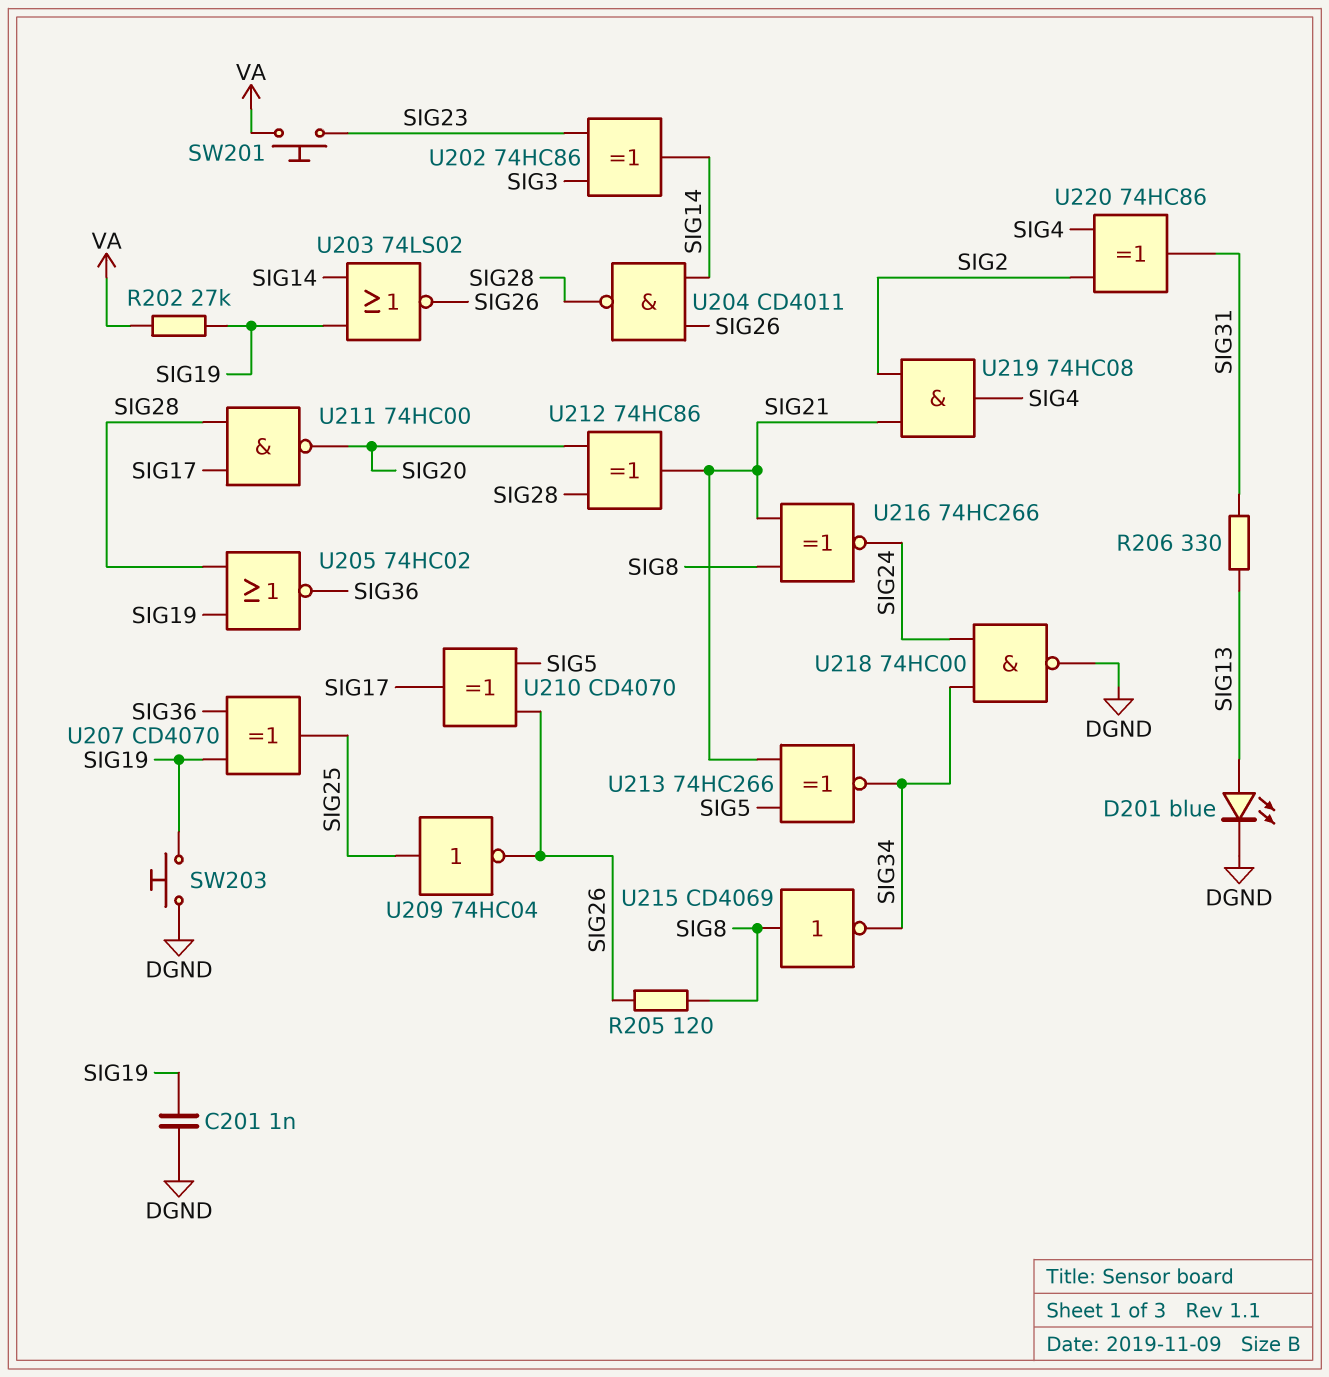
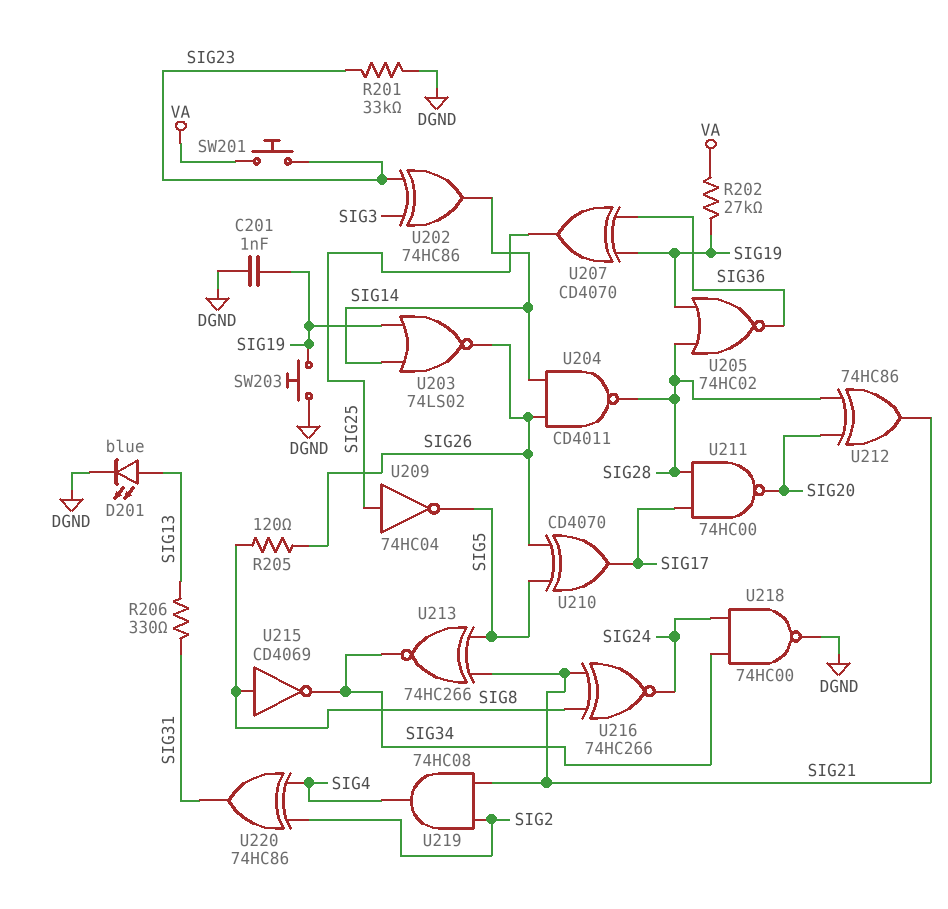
R201: none -> 33k (DGND, SIG23)
U209: NOT 74HC04 (in SIG25, out SIG26) -> NOT 74HC04 (in SIG25, out SIG5)

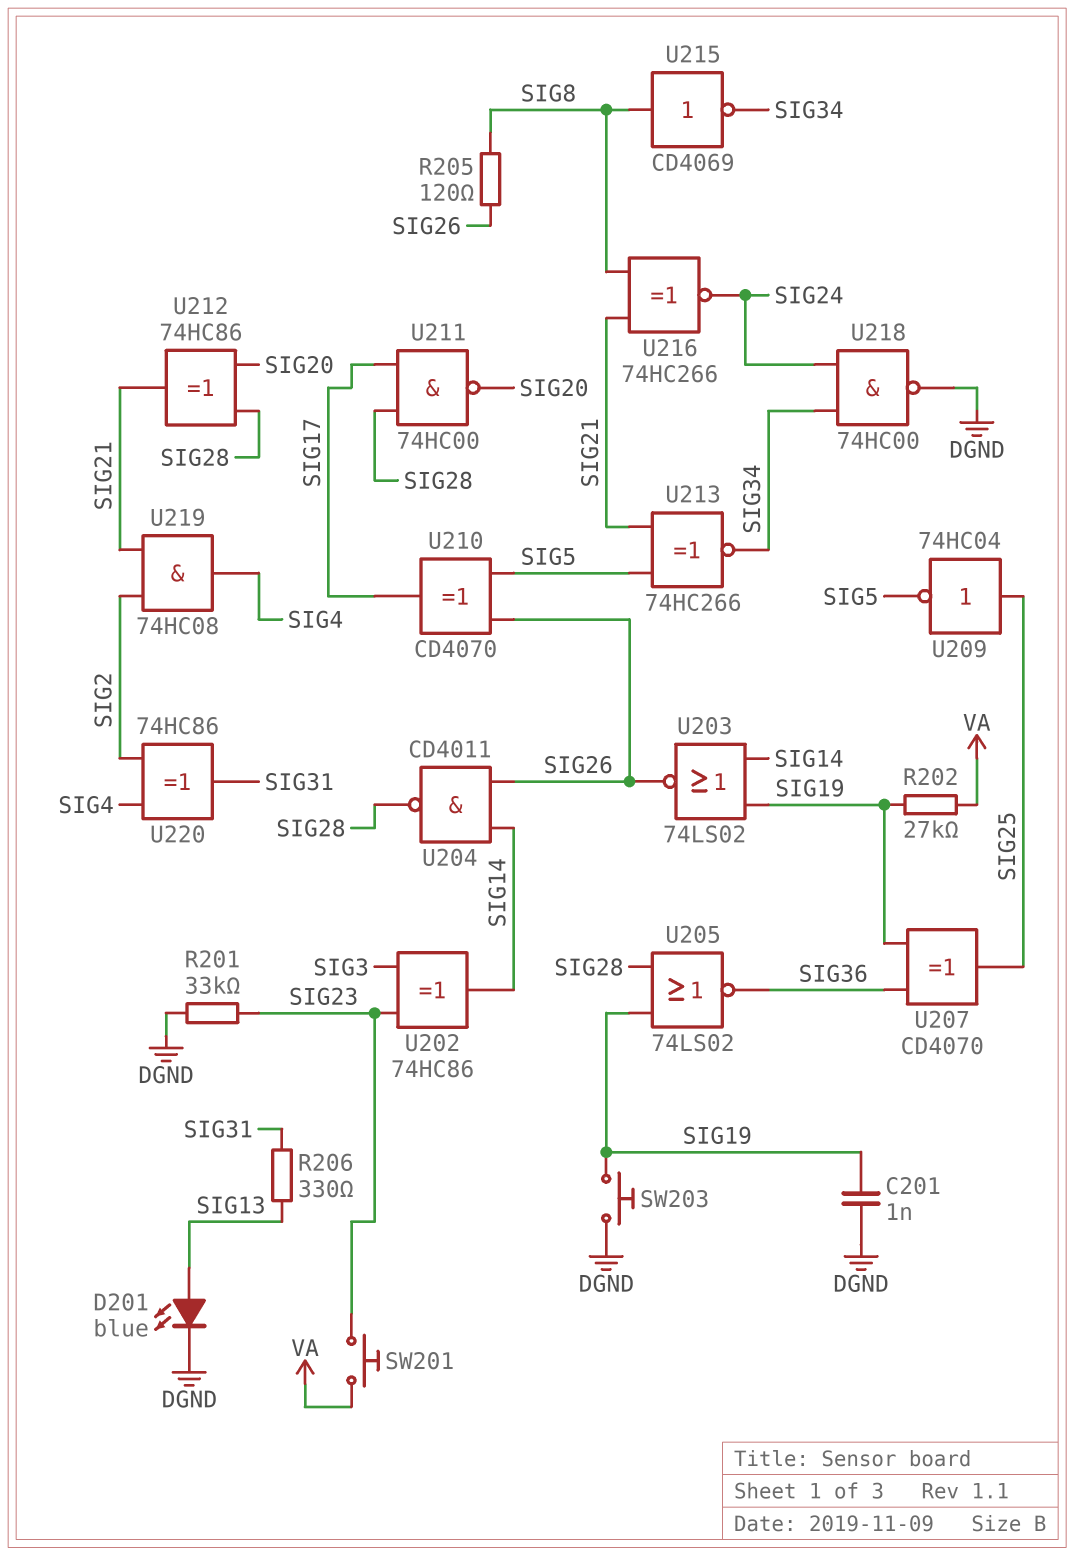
U205: NOR 74HC02 (in SIG19, in SIG28, out SIG36) -> NOR 74LS02 (in SIG19, in SIG28, out SIG36)

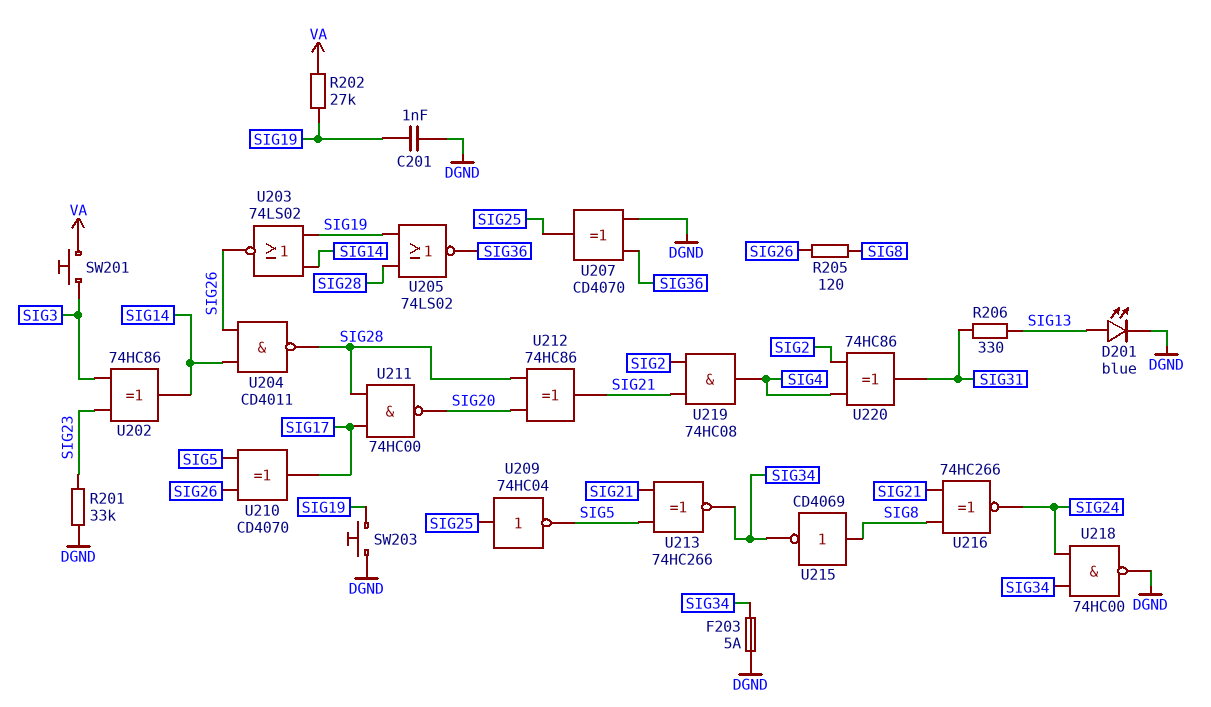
F203: none -> 5A (DGND, SIG34)
SW201: button (SIG23, VA) -> button (SIG3, VA)
U207: XOR CD4070 (in SIG19, in SIG36, out SIG25) -> XOR CD4070 (in DGND, in SIG36, out SIG25)

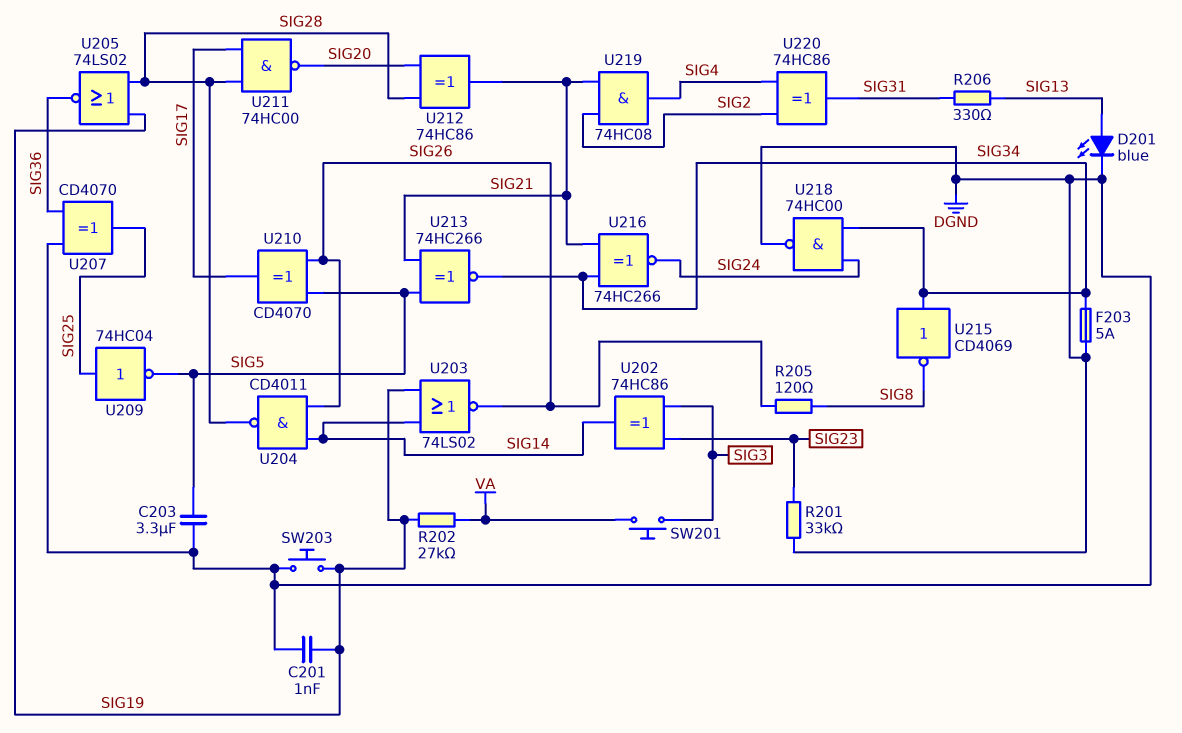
C203: none -> 3.3uF (DGND, SIG5)
U215: NOT CD4069 (in SIG8, out SIG34) -> NOT CD4069 (in SIG34, out SIG8)
U216: XNOR 74HC266 (in SIG8, in SIG21, out SIG24) -> XNOR 74HC266 (in SIG21, in SIG34, out SIG24)

